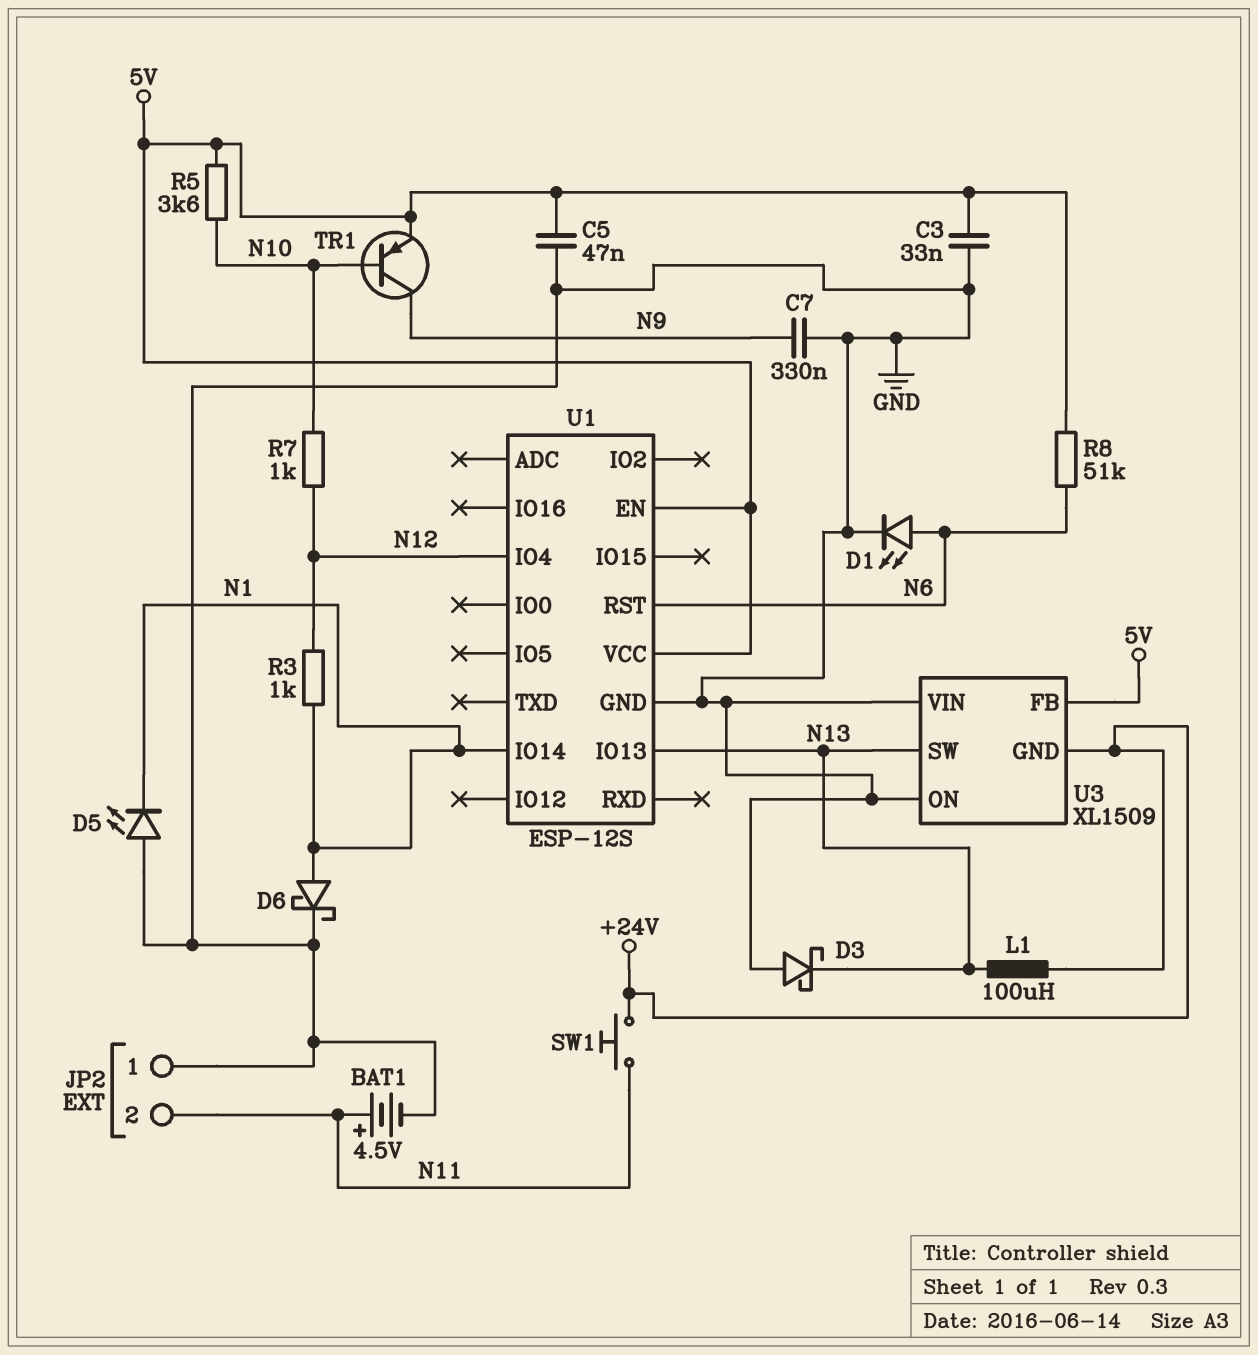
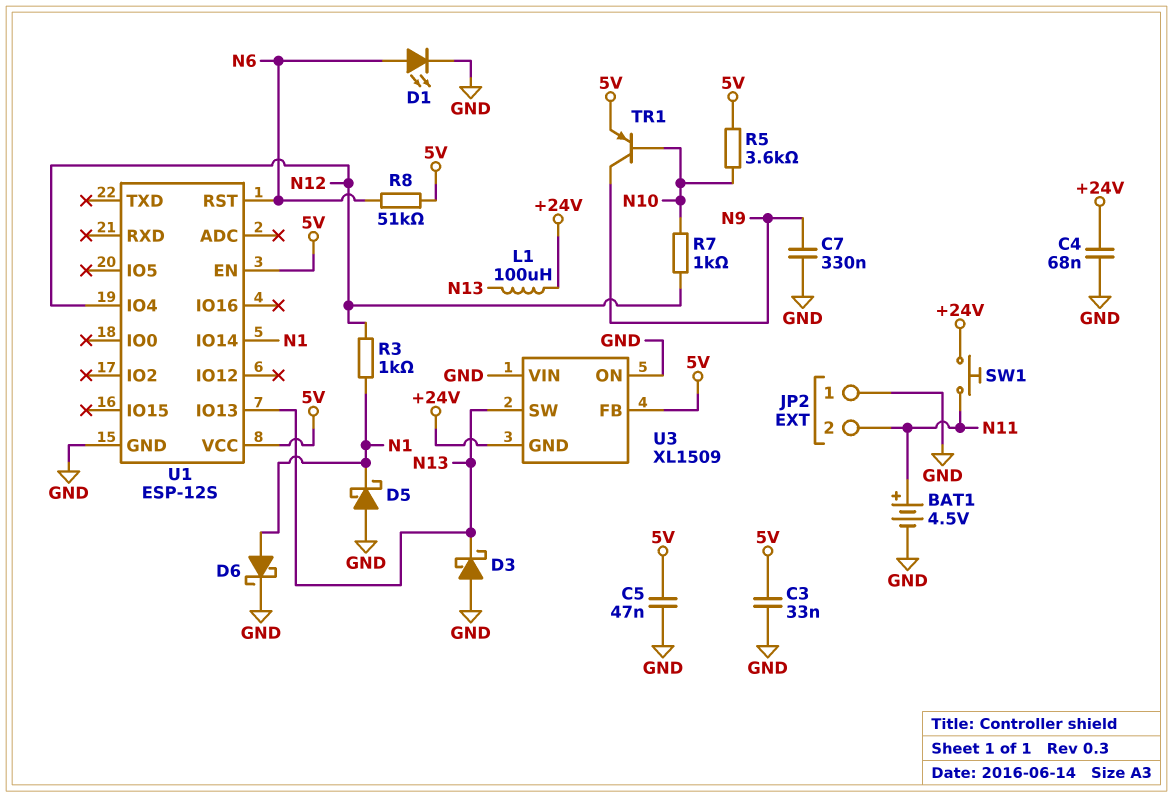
C4: none -> 68nF (+24V, GND)
D5: LED (A GND, K N1) -> schottky (A GND, K N1)

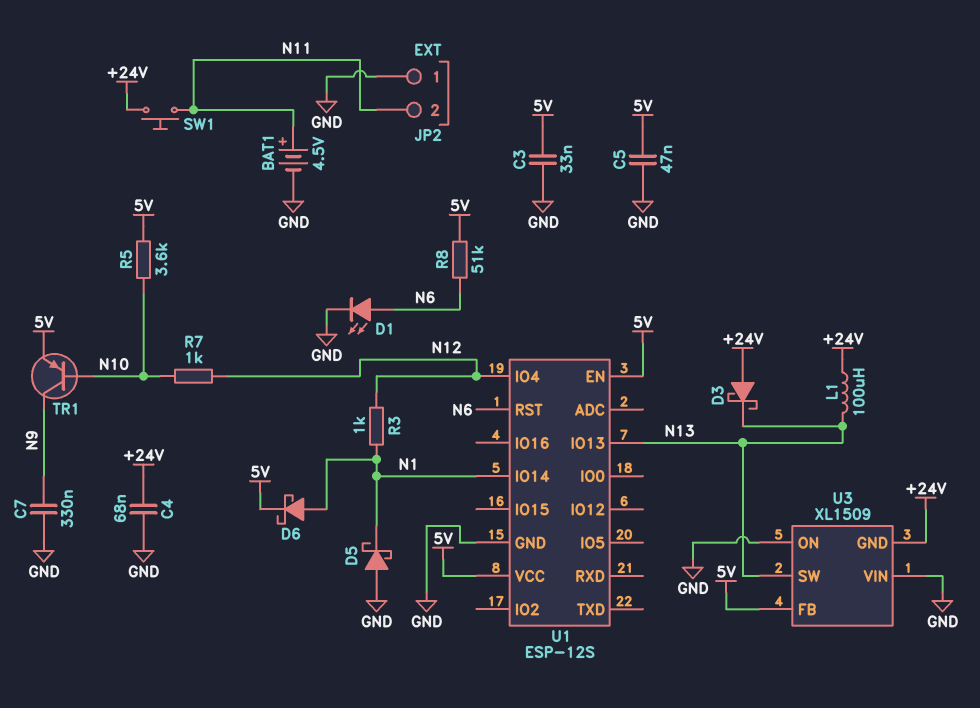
D3: schottky (A GND, K N13) -> schottky (A +24V, K N13)
D6: schottky (A N1, K GND) -> schottky (A N1, K 5V)

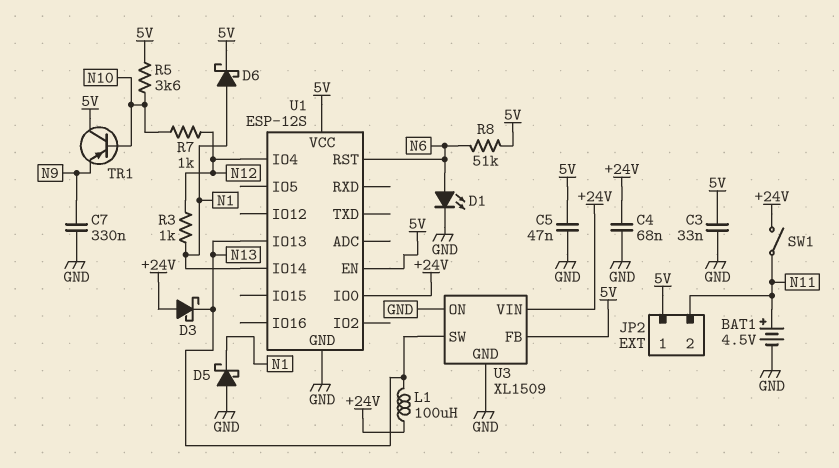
JP2 pin 1: GND -> 5V
SW1: button (+24V, N11) -> switch (+24V, N11)
TR1: PNP (B N10, C N9, E 5V) -> PNP (B N10, C 5V, E N9)
U1 pin IO0: none -> +24V
U3 pin GND: +24V -> GND
U3 pin VIN: GND -> +24V

